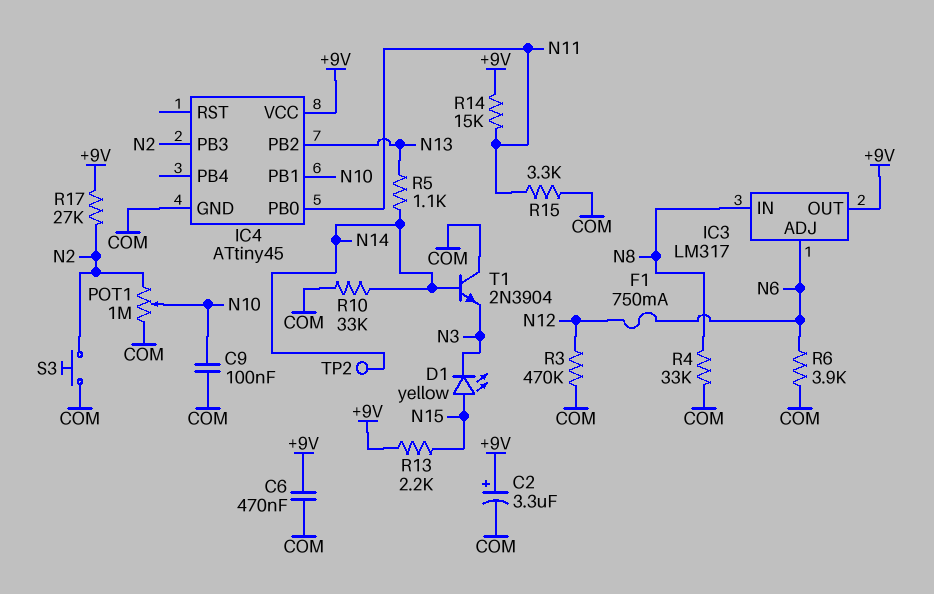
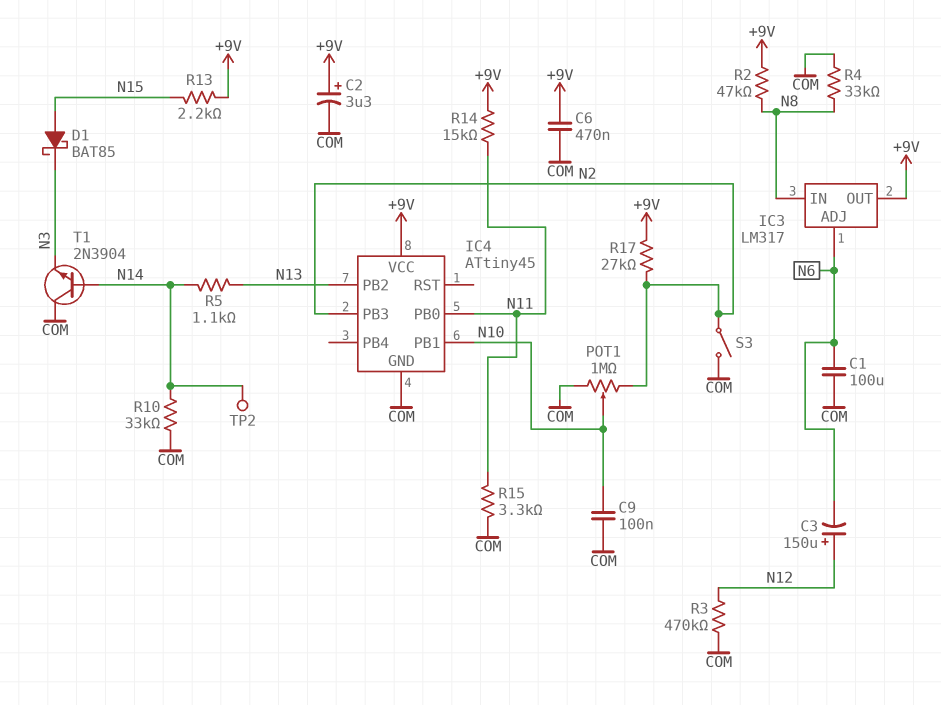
C1: none -> 100uF (COM, N6)
C3: none -> 150uF (plus N12, minus N6)
D1: LED yellow (A N15, K N3) -> schottky BAT85 (A N15, K N3)
F1: 750mA (N6, N12) -> none
R2: none -> 47k (+9V, N8)
R6: 3.9k (COM, N6) -> none
S3: button (COM, N2) -> switch (COM, N2)

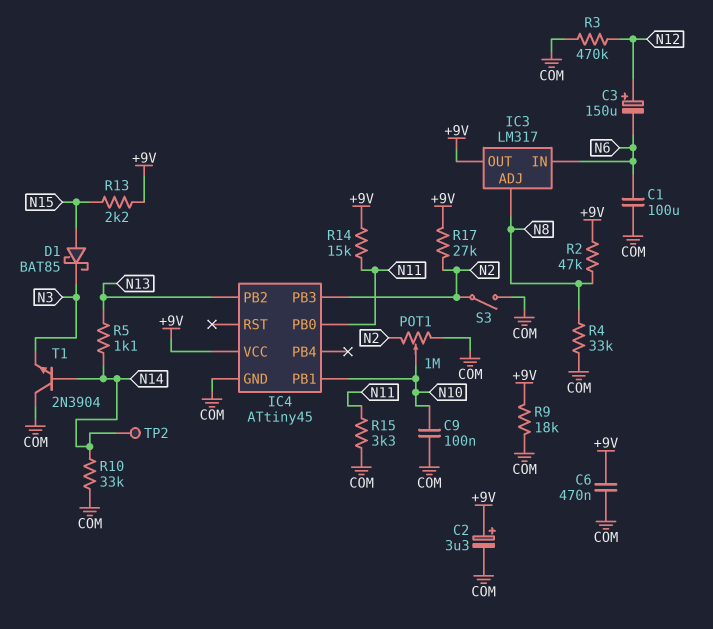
IC3 pin ADJ: N6 -> N8
IC3 pin IN: N8 -> N6
R9: none -> 18k (+9V, COM)

